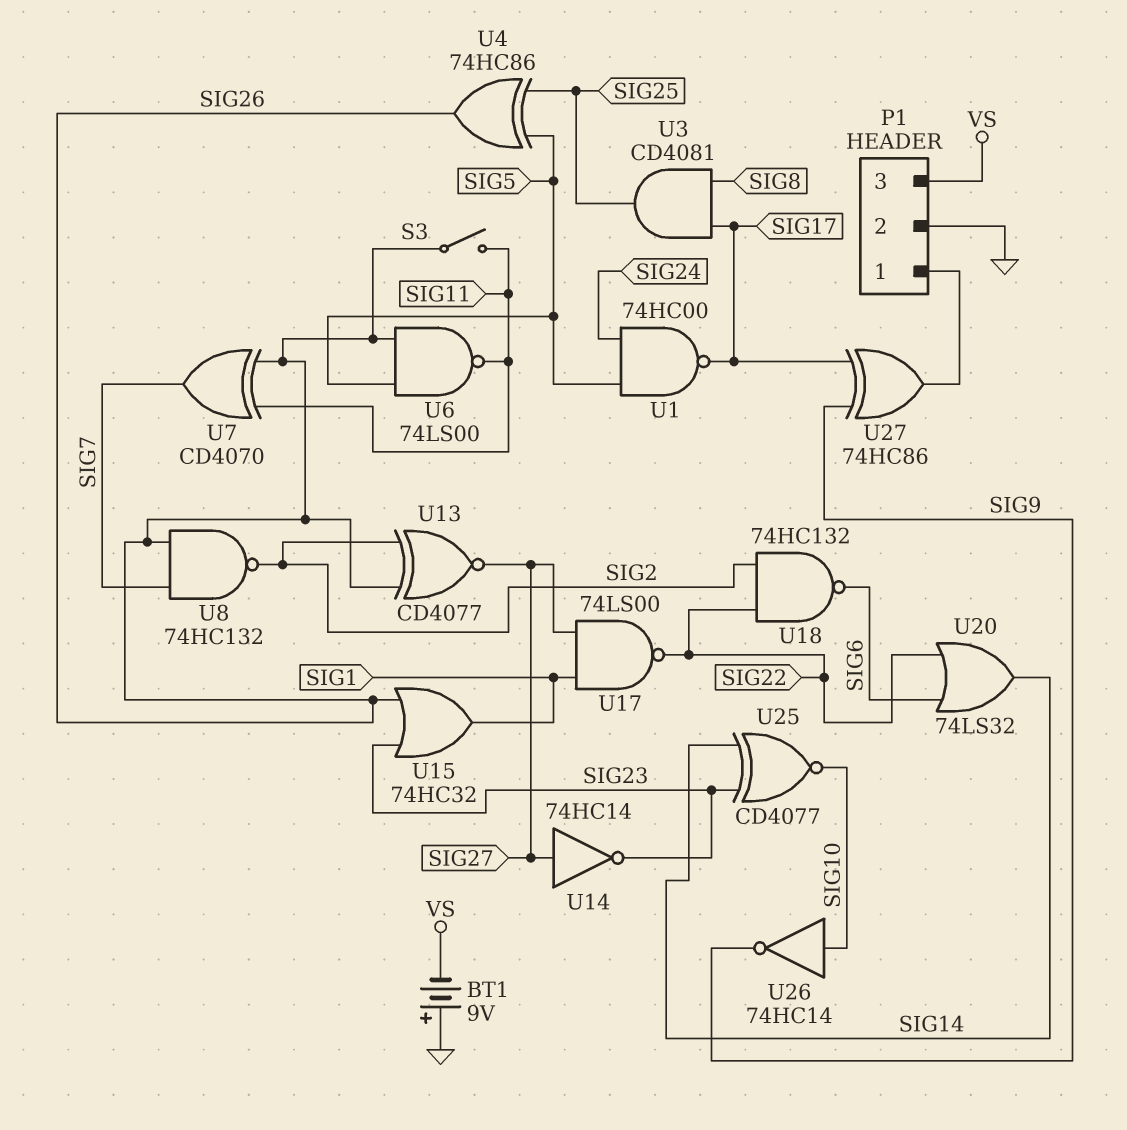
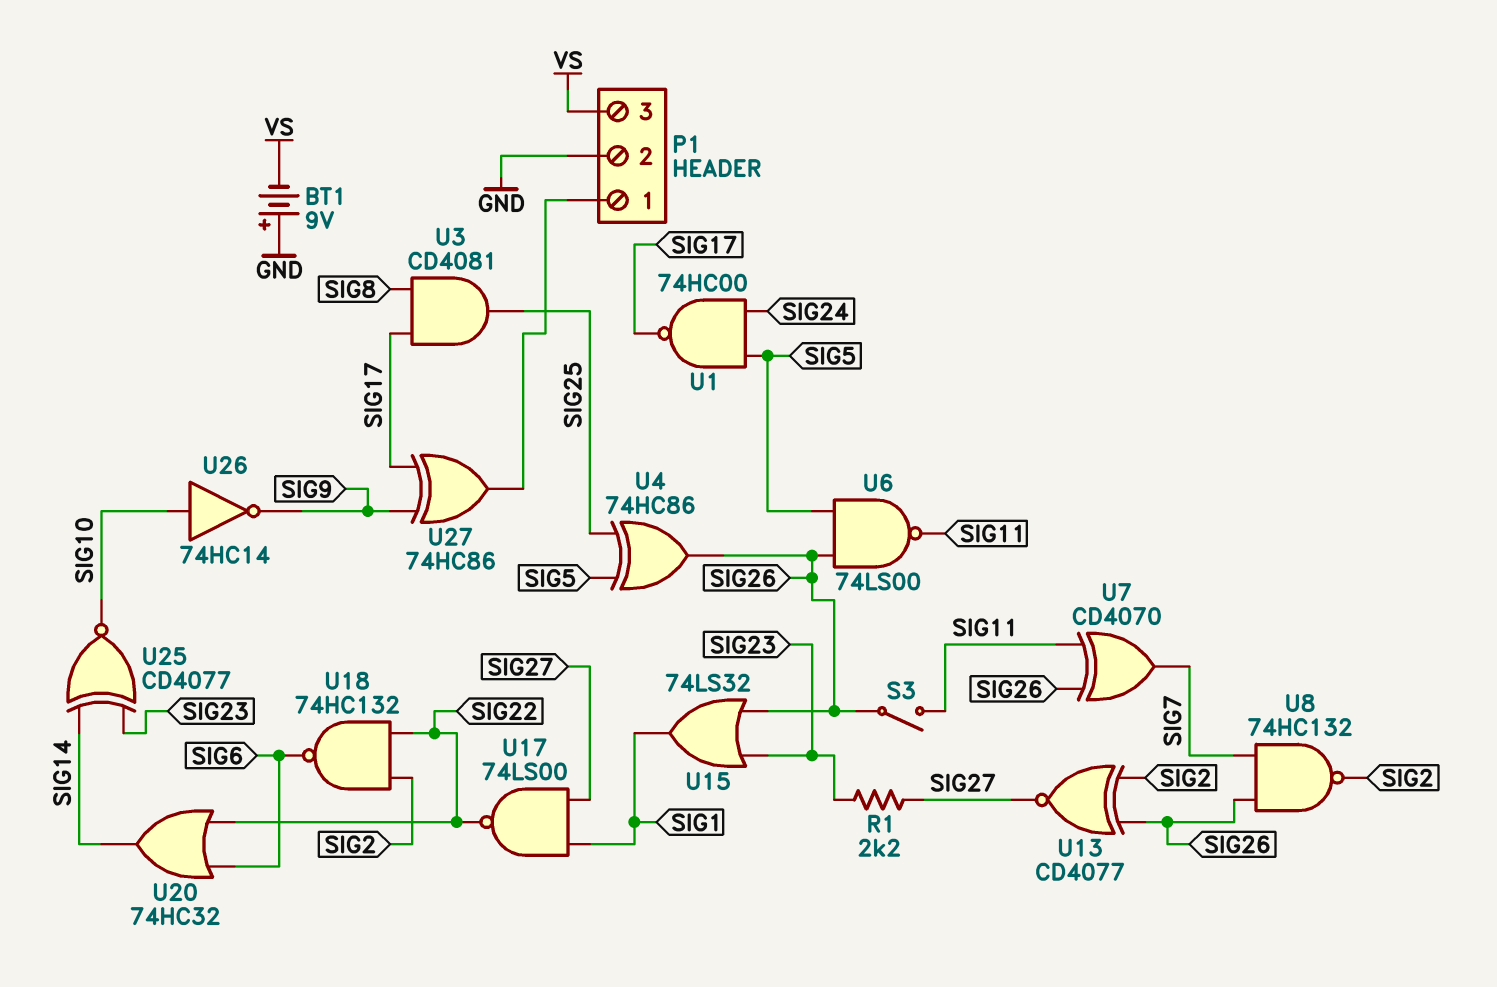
R1: none -> 2.2k (SIG23, SIG27)
U14: NOT 74HC14 (in SIG27, out SIG23) -> none
U15: OR 74HC32 (in SIG23, in SIG26, out SIG1) -> OR 74LS32 (in SIG23, in SIG26, out SIG1)
U20: OR 74LS32 (in SIG6, in SIG22, out SIG14) -> OR 74HC32 (in SIG6, in SIG22, out SIG14)

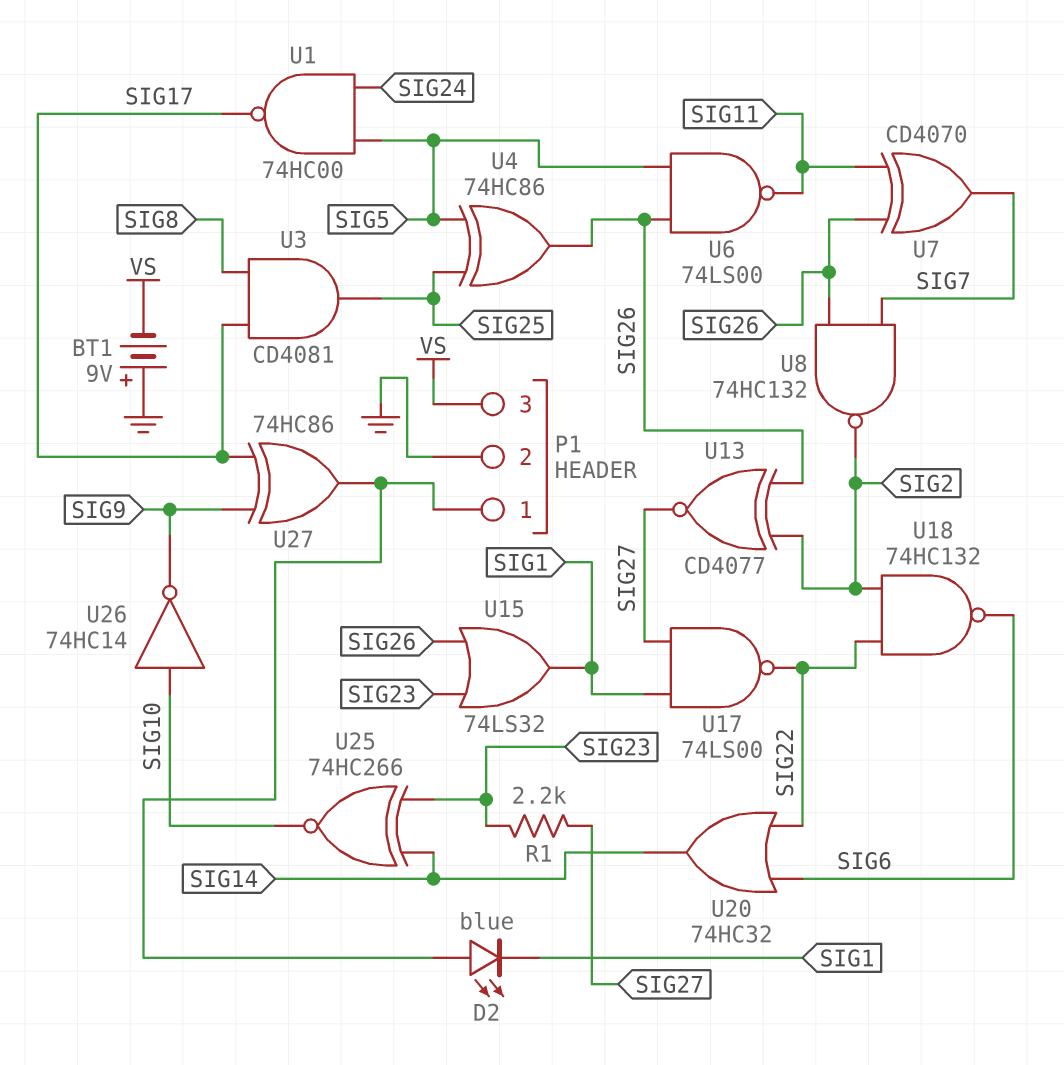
D2: none -> LED blue (A P1/1, K SIG1)
S3: switch (SIG11, SIG26) -> none
U25: XNOR CD4077 (in SIG14, in SIG23, out SIG10) -> XNOR 74HC266 (in SIG14, in SIG23, out SIG10)

